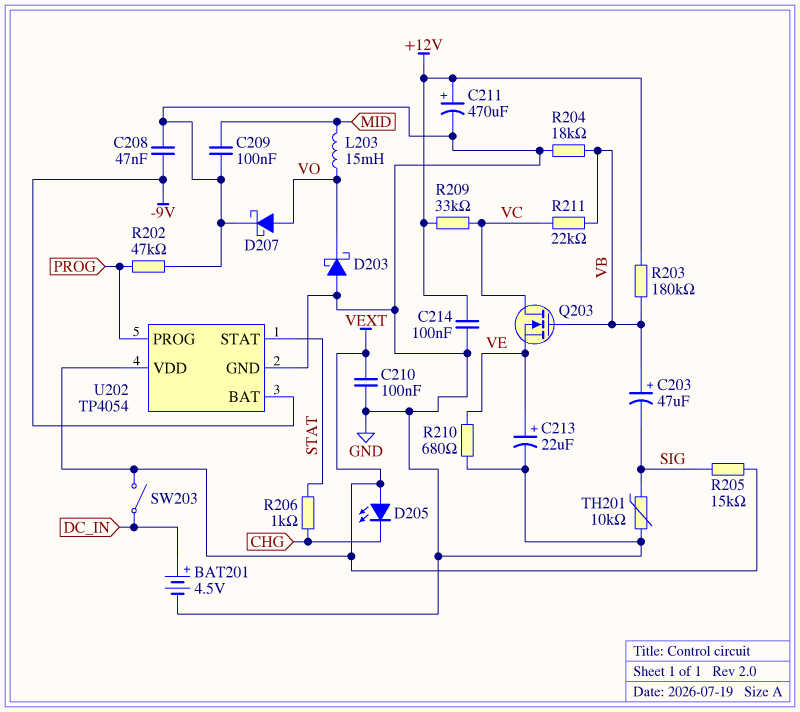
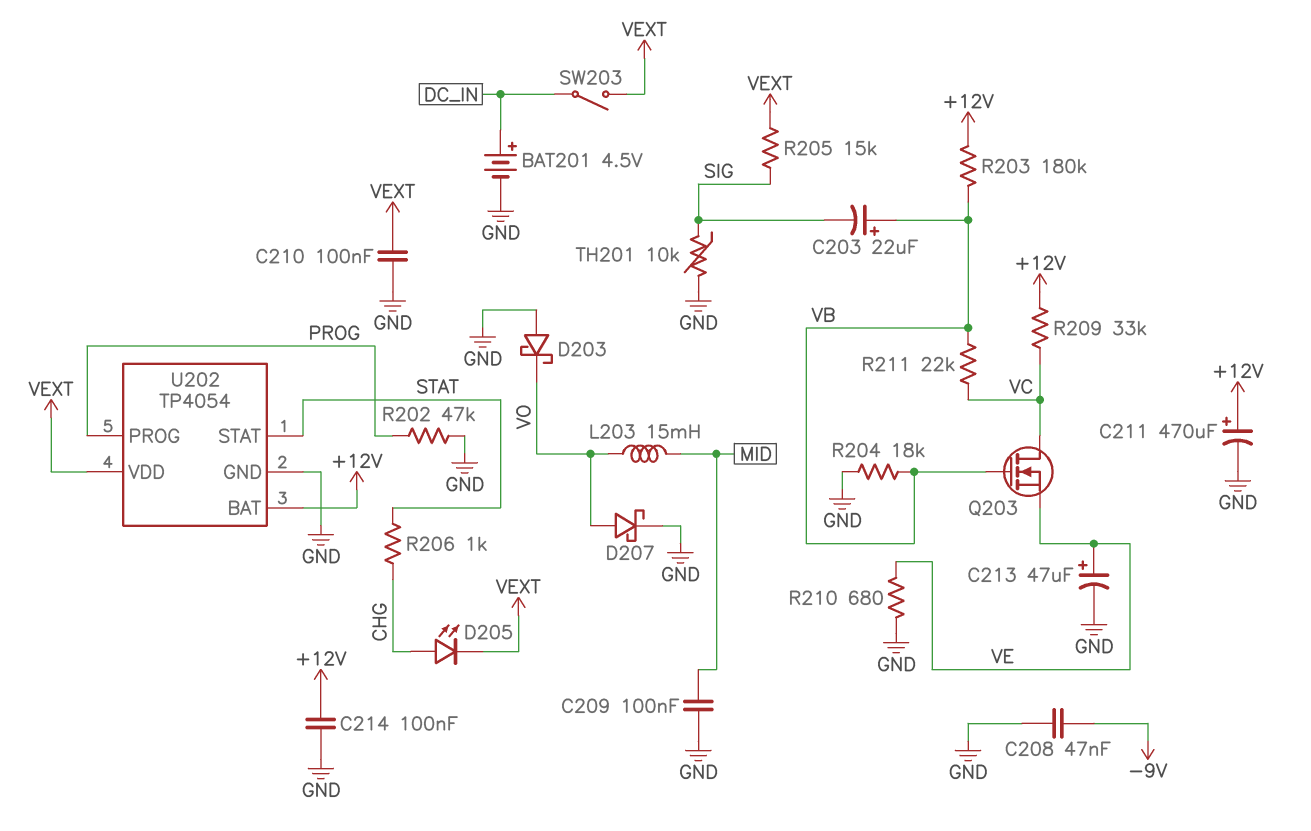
C203: 47uF (plus VB, minus SIG) -> 22uF (plus VB, minus SIG)
C213: 22uF (plus VE, minus GND) -> 47uF (plus VE, minus GND)
D205: LED (A VEXT, K CHG) -> LED (A CHG, K VEXT)
U202 pin BAT: -9V -> +12V

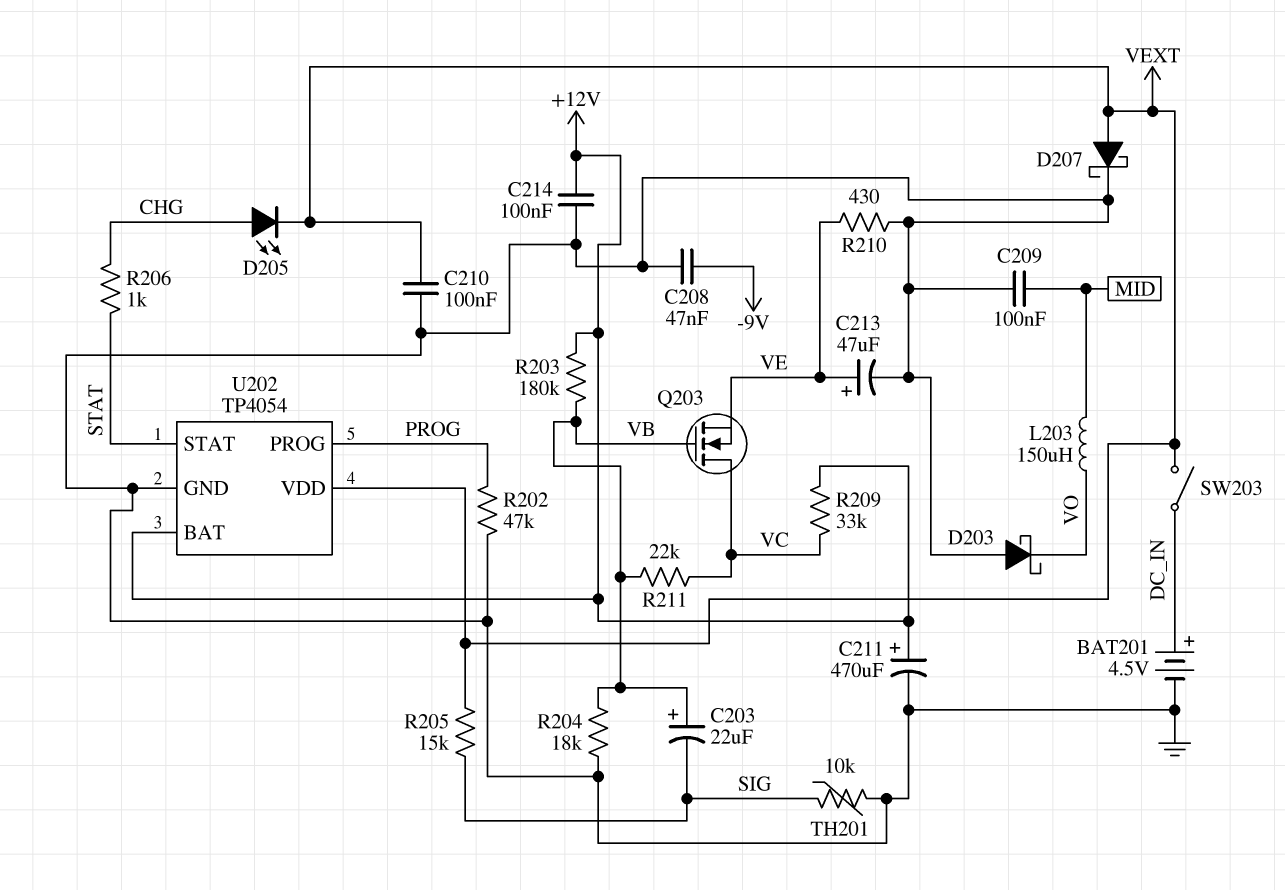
D207: schottky (A VO, K GND) -> schottky (A VEXT, K GND)
L203: 15mH (MID, VO) -> 150uH (MID, VO)
R210: 680 (GND, VE) -> 430 (GND, VE)

